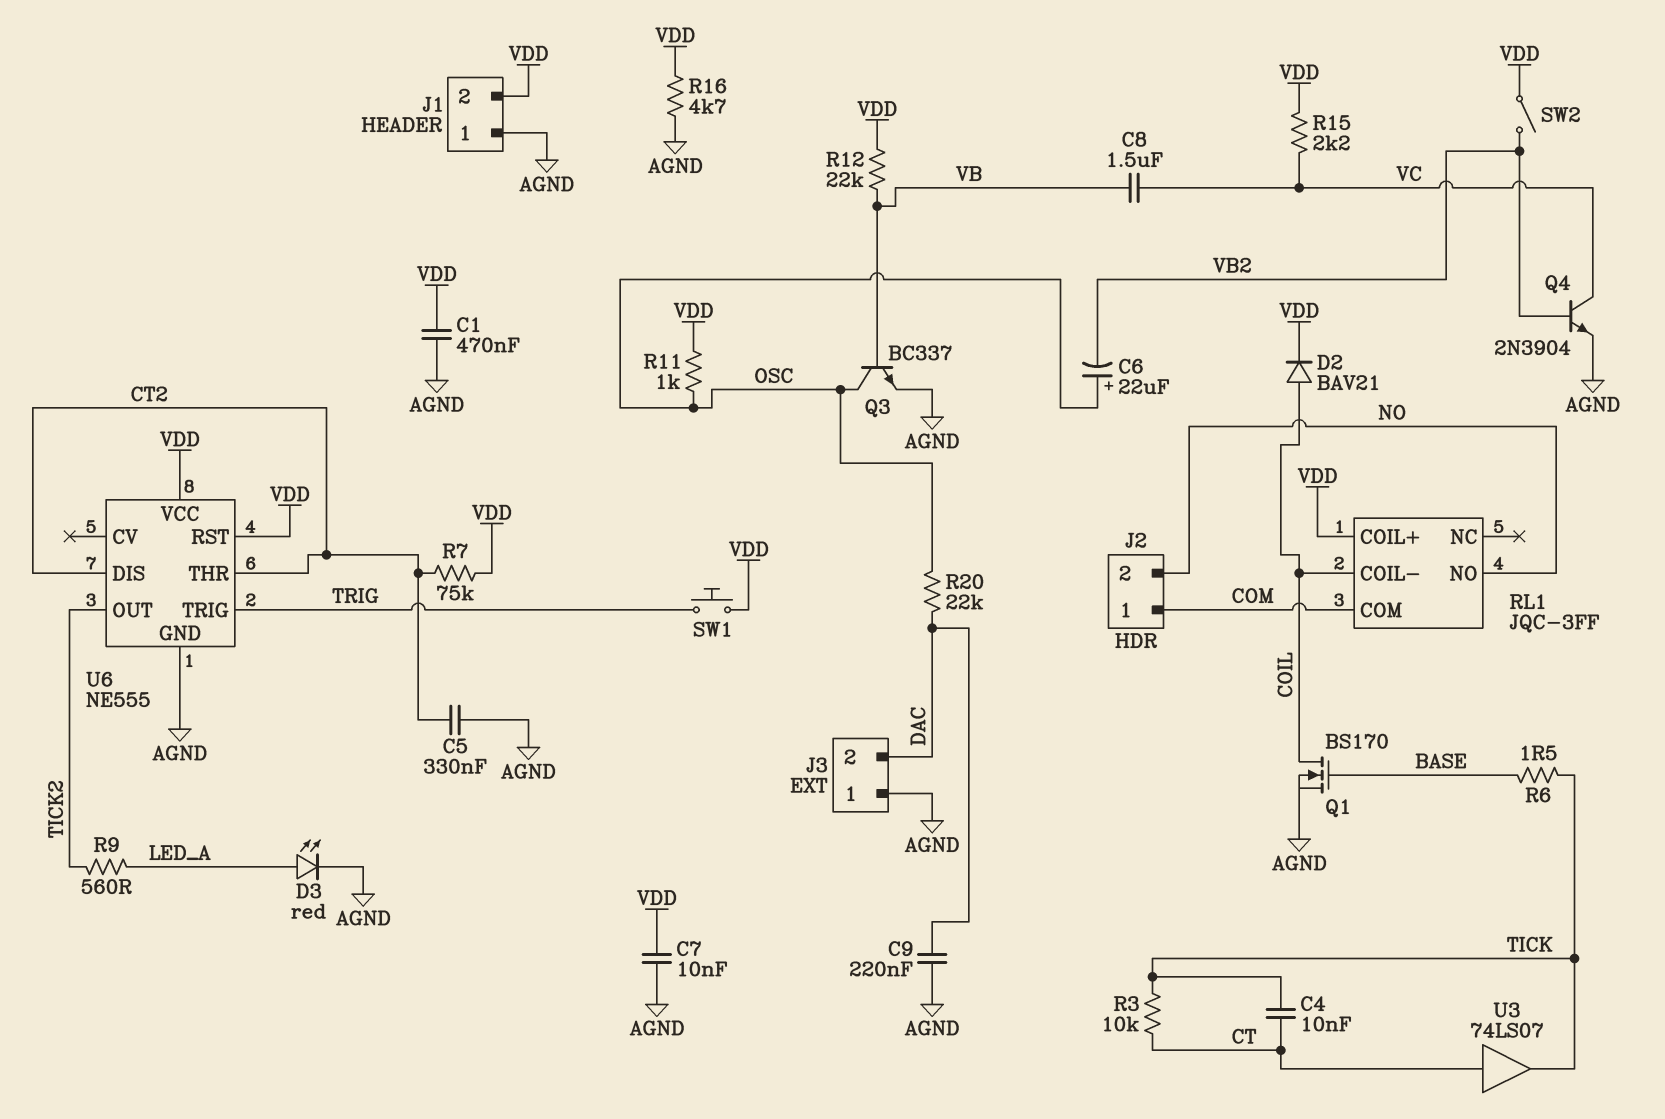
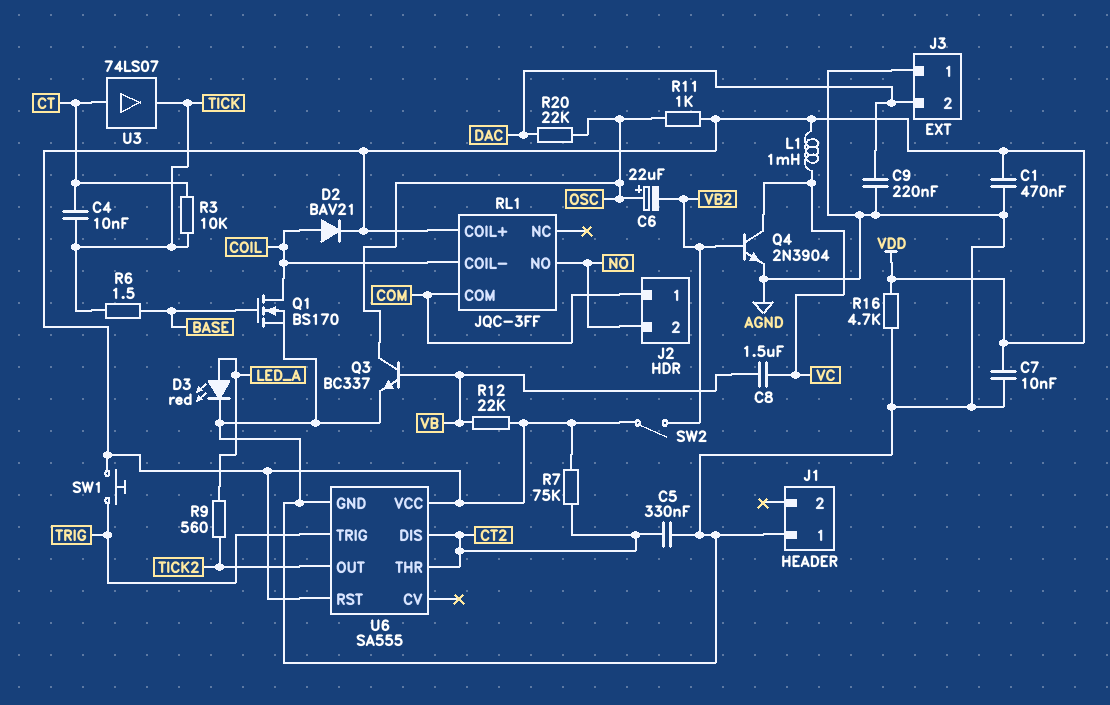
J1 pin 2: VDD -> none
L1: none -> 1mH (VC, VDD)
R15: 2.2k (VC, VDD) -> none
U6: NE555 -> SA555

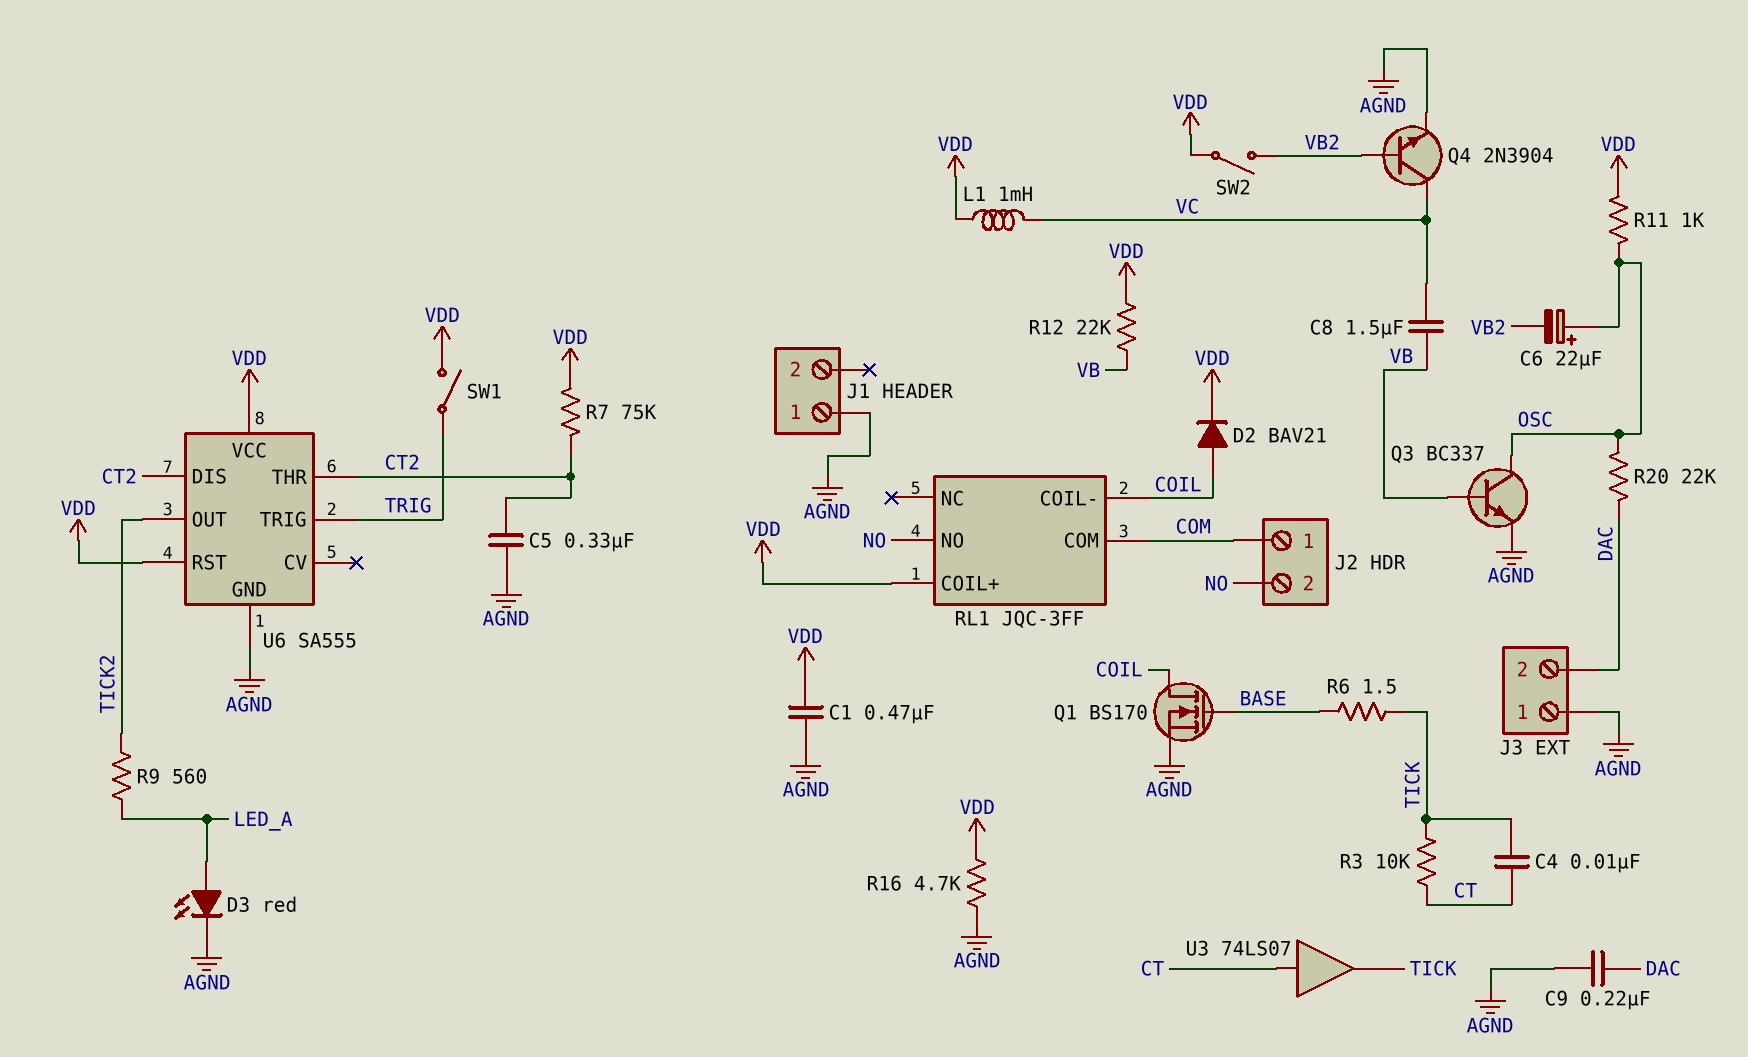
C7: 10nF (AGND, VDD) -> none
SW1: button (TRIG, VDD) -> switch (TRIG, VDD)

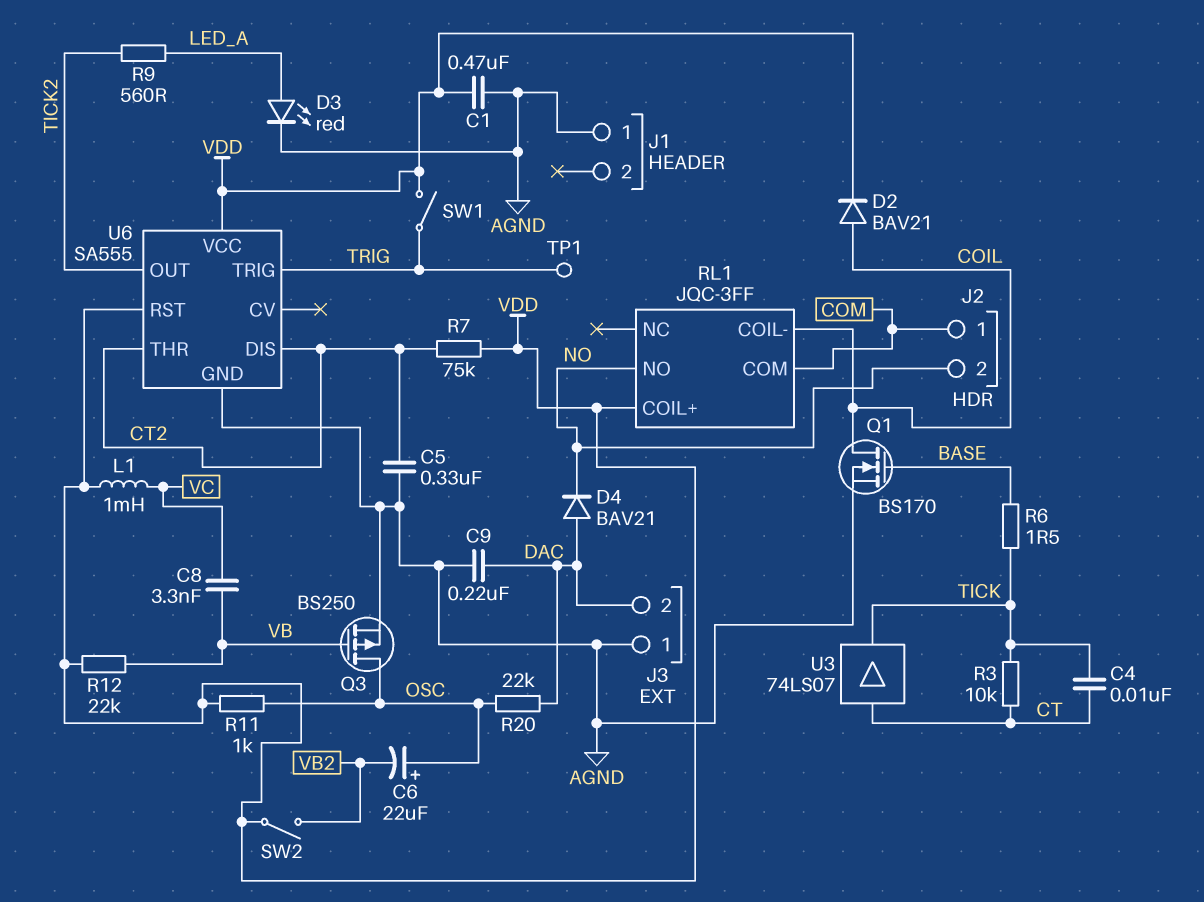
C8: 1.5uF (VB, VC) -> 3.3nF (VB, VC)
D4: none -> diode BAV21 (A DAC, K NO)
Q3: NPN BC337 (B VB, C OSC, E AGND) -> PMOS BS250 (G VB, D OSC, S AGND)
Q4: NPN 2N3904 (B VB2, C VC, E AGND) -> none
R16: 4.7k (AGND, VDD) -> none
TP1: none -> test point (TRIG)

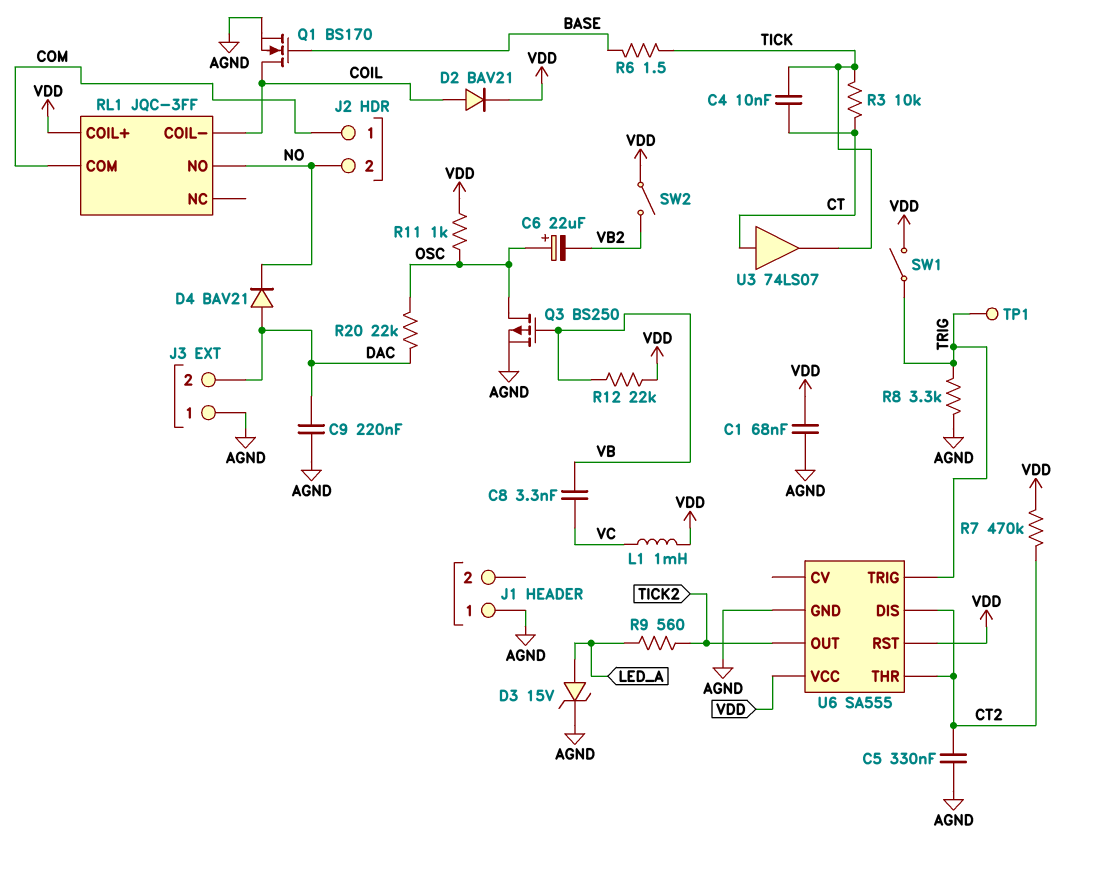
C1: 470nF (AGND, VDD) -> 68nF (AGND, VDD)
D3: LED red (A LED_A, K AGND) -> zener 15V (A LED_A, K AGND)
R7: 75k (CT2, VDD) -> 470k (CT2, VDD)
R8: none -> 3.3k (AGND, TRIG)

